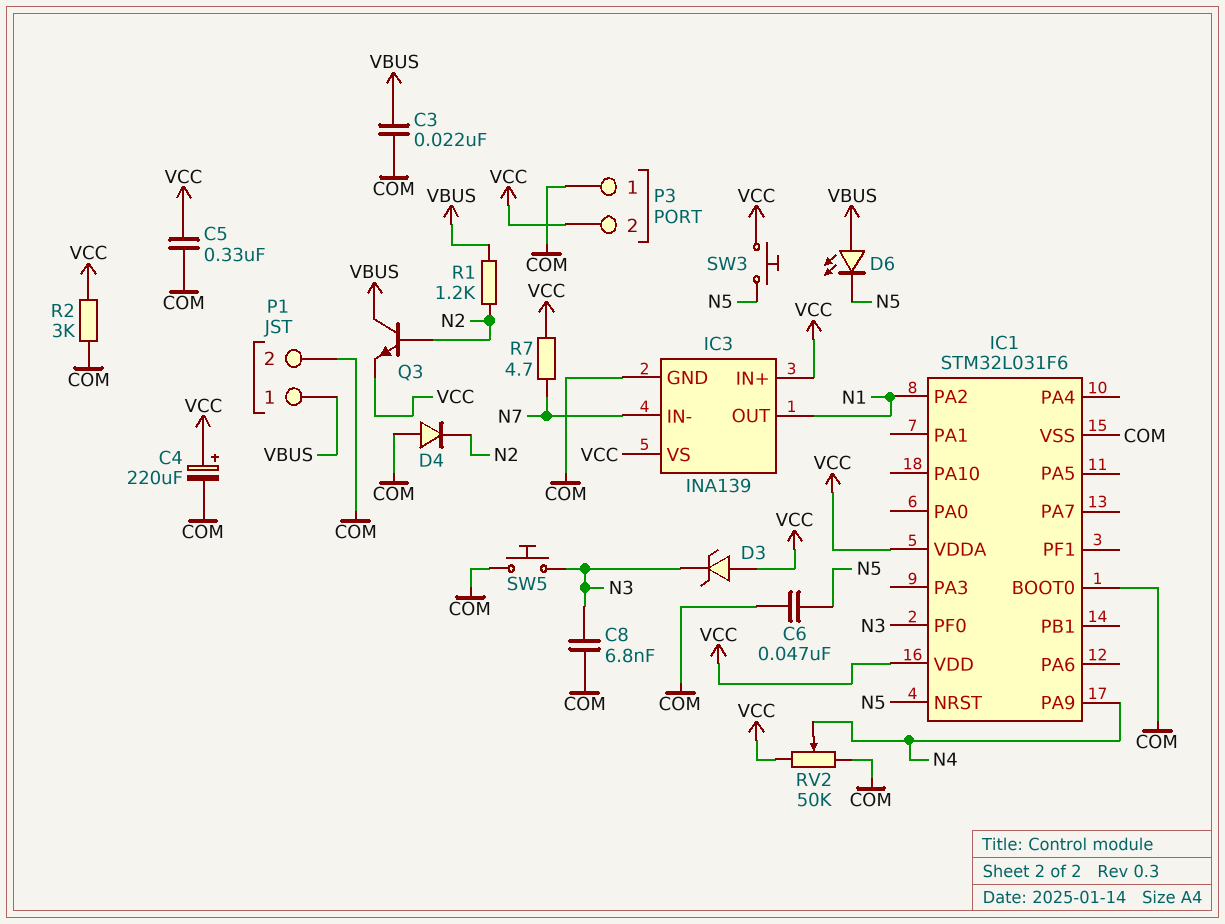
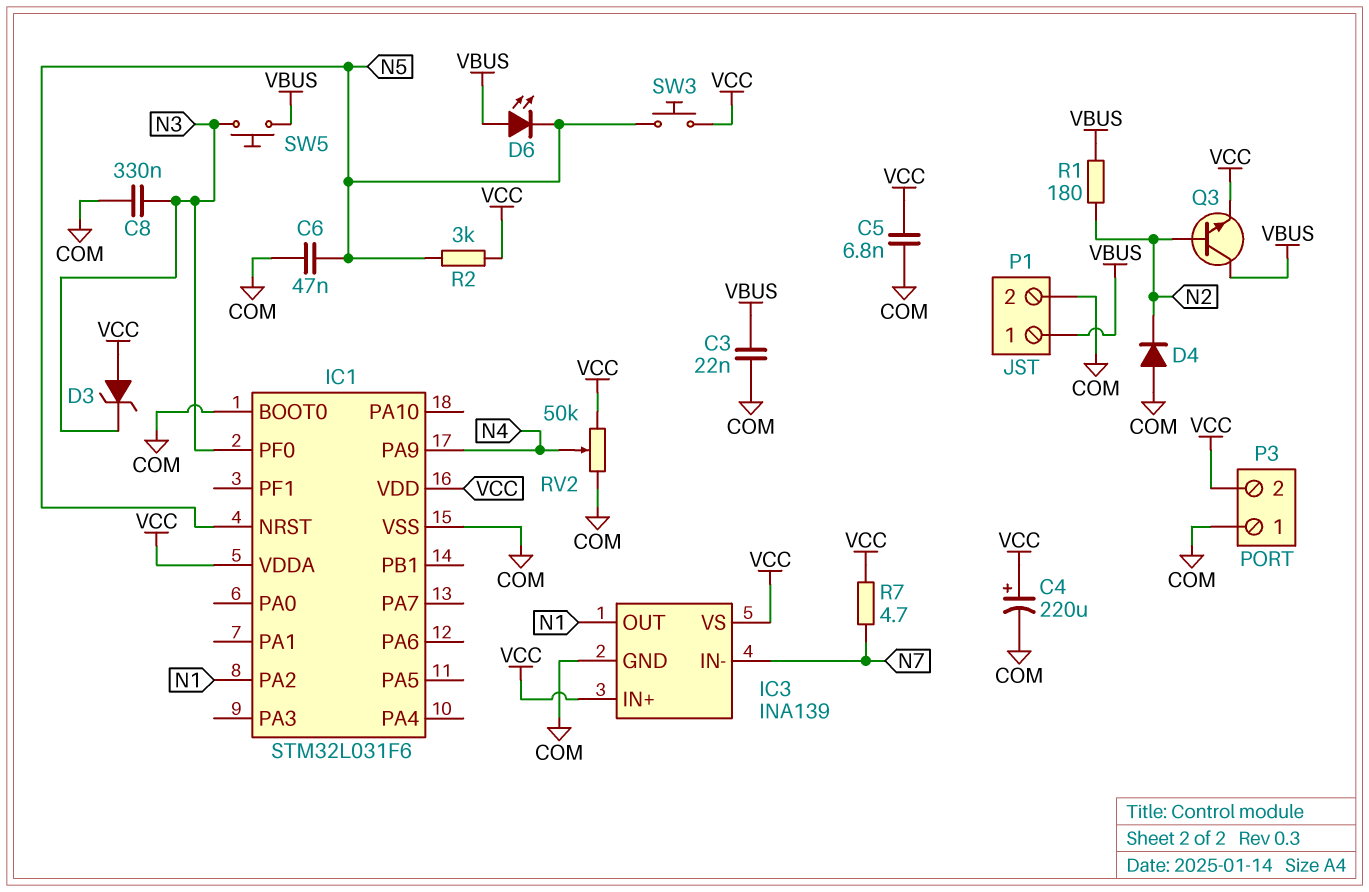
C5: 330nF (COM, VCC) -> 6.8nF (COM, VCC)
C8: 6.8nF (COM, N3) -> 330nF (COM, N3)
R1: 1.2k (N2, VBUS) -> 180 (N2, VBUS)
R2: 3k (COM, VCC) -> 3k (N5, VCC)
SW5: button (COM, N3) -> button (N3, VBUS)

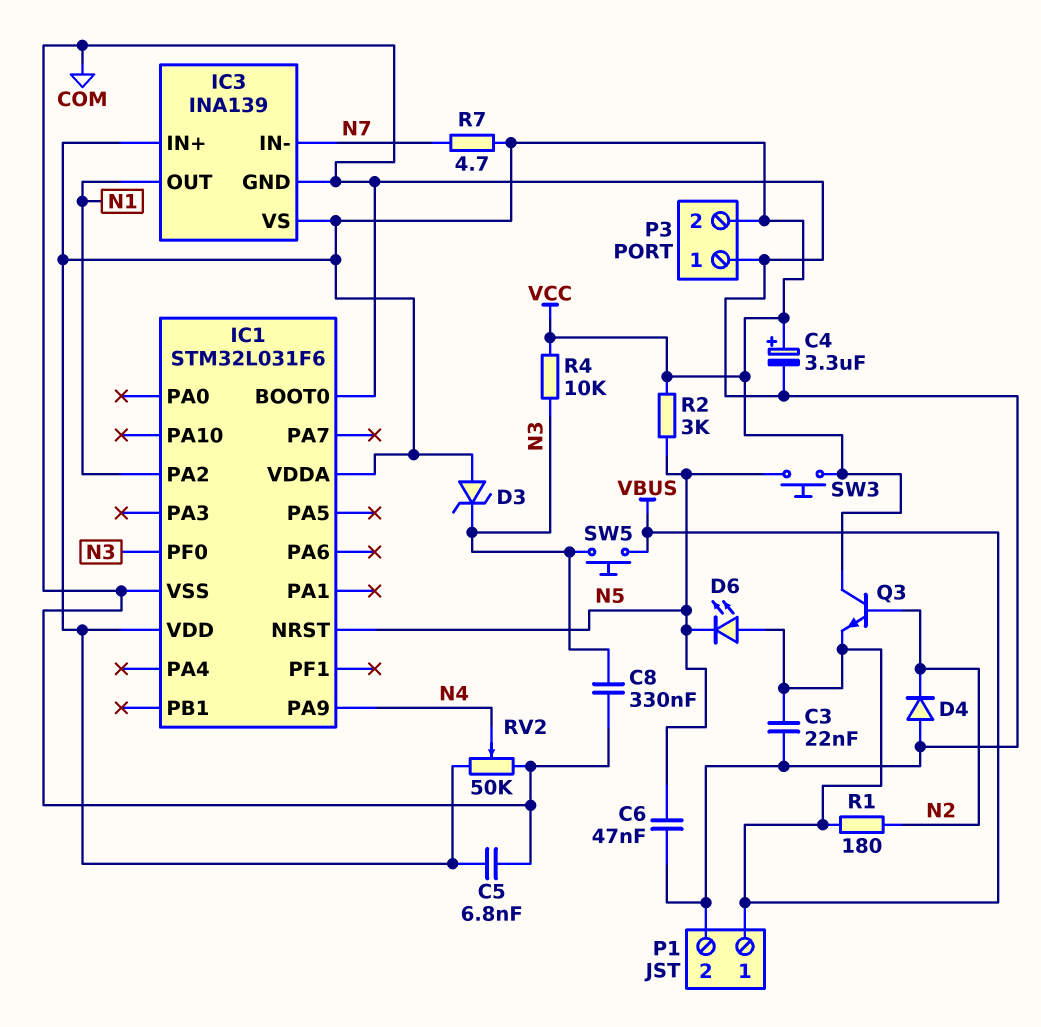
C4: 220uF (plus VCC, minus COM) -> 3.3uF (plus VCC, minus COM)
Q3: NPN (B N2, C VBUS, E VCC) -> NPN (B N2, C VCC, E VBUS)
R4: none -> 10k (N3, VCC)

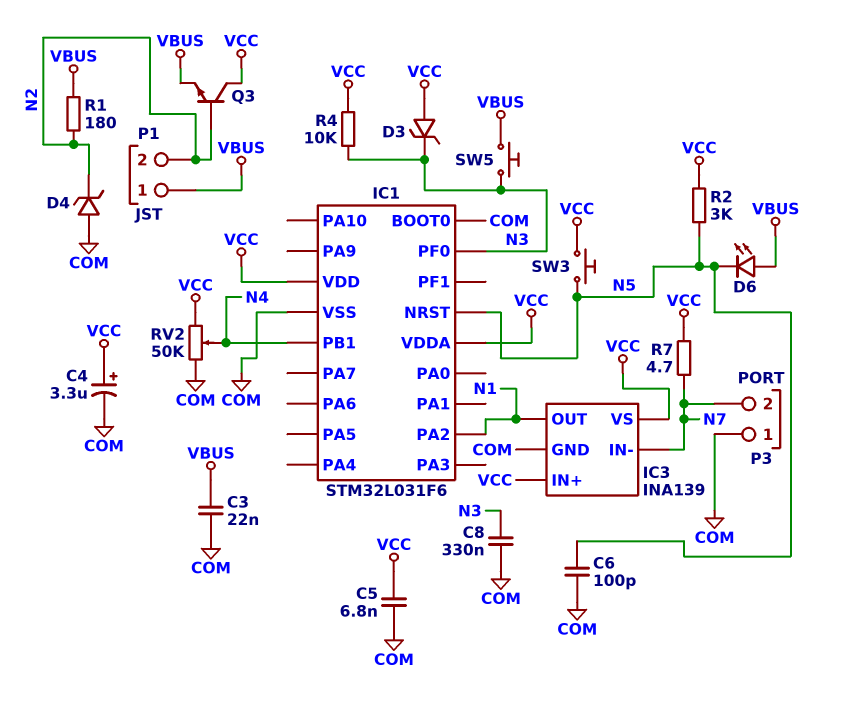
C6: 47nF (COM, N5) -> 100pF (COM, N5)
D4: diode (A COM, K N2) -> zener (A COM, K N2)
IC1 pin PA9: N4 -> none
IC1 pin PB1: none -> N4
P1 pin 2: COM -> N2
P3 pin 2: VCC -> N7

